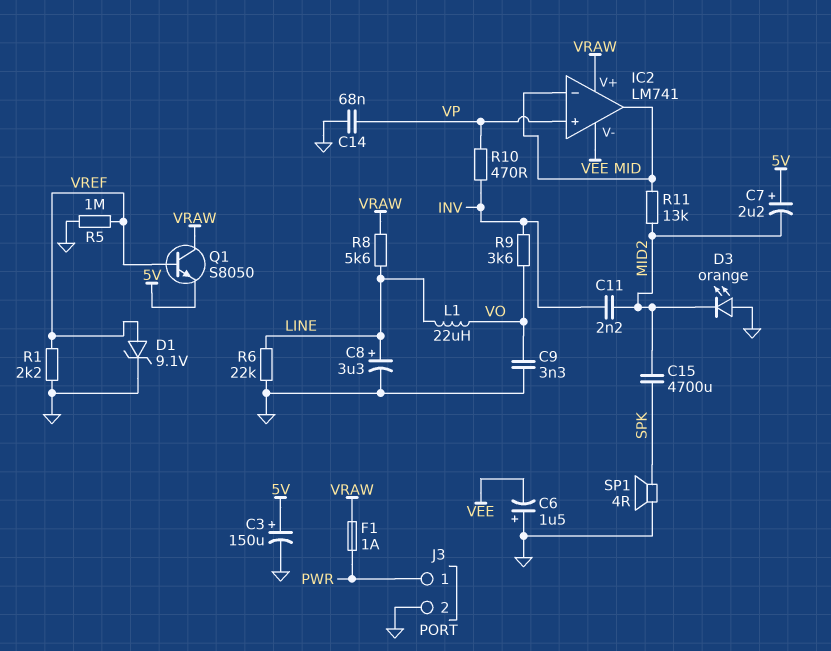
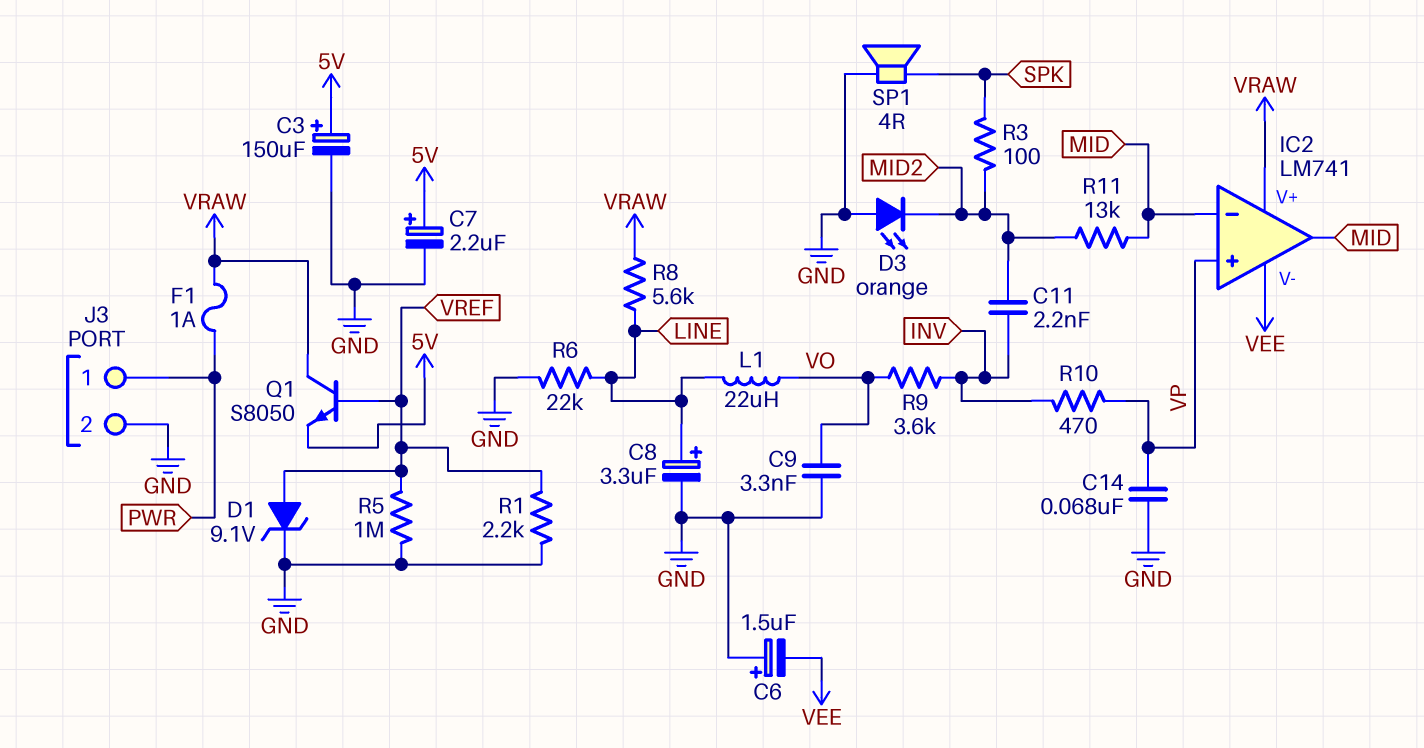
C7: 2.2uF (plus 5V, minus MID2) -> 2.2uF (plus 5V, minus GND)
C15: 4700uF (MID2, SPK) -> none
R3: none -> 100 (MID2, SPK)

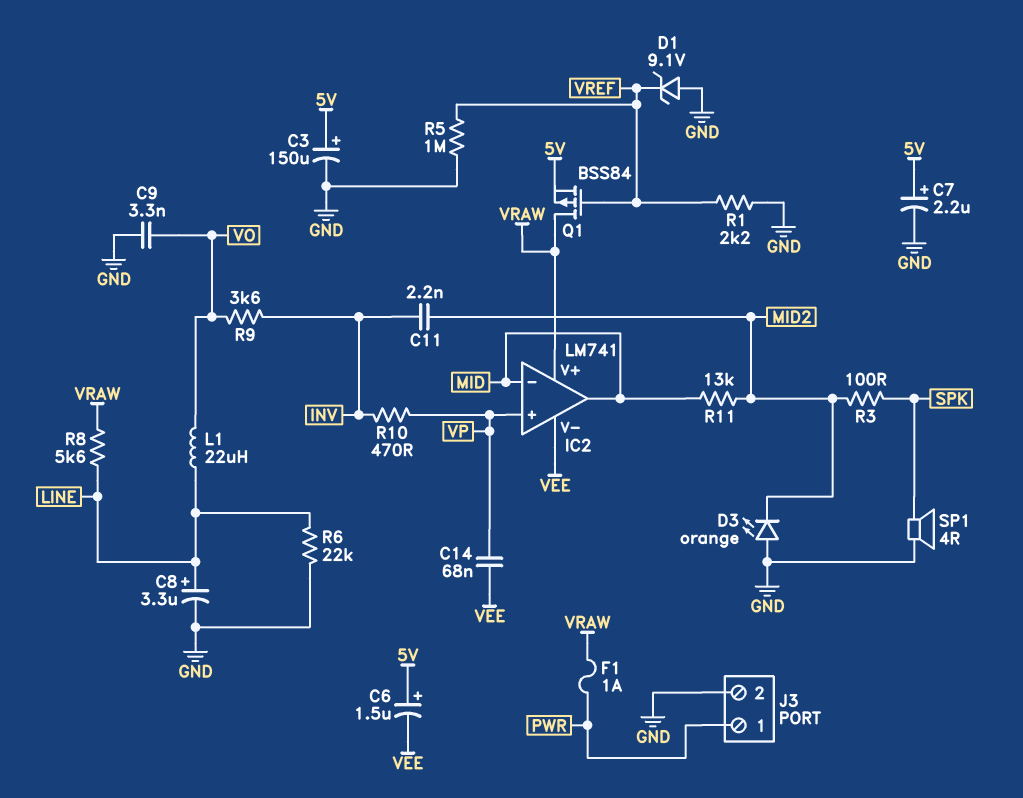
C6: 1.5uF (plus GND, minus VEE) -> 1.5uF (plus 5V, minus VEE)
C14: 68nF (GND, VP) -> 68nF (VEE, VP)
D1: zener 9.1V (A VREF, K GND) -> zener 9.1V (A GND, K VREF)
Q1: NPN S8050 (B VREF, C VRAW, E 5V) -> PMOS BSS84 (G VREF, D VRAW, S 5V)

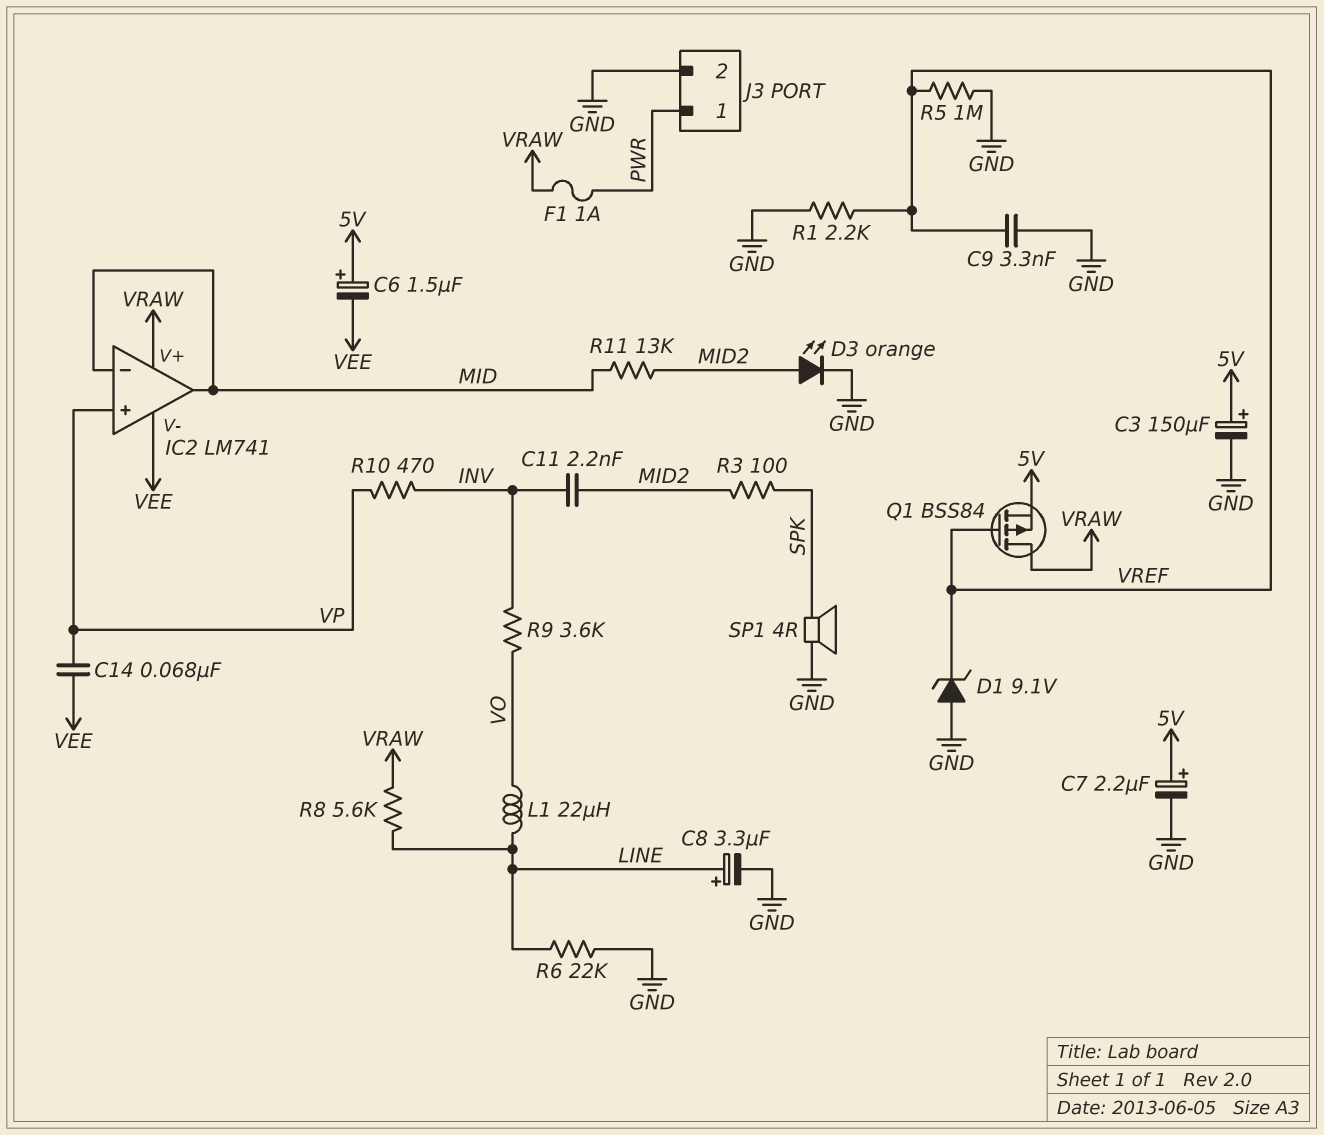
C9: 3.3nF (GND, VO) -> 3.3nF (GND, VREF)
D3: LED orange (A GND, K MID2) -> LED orange (A MID2, K GND)

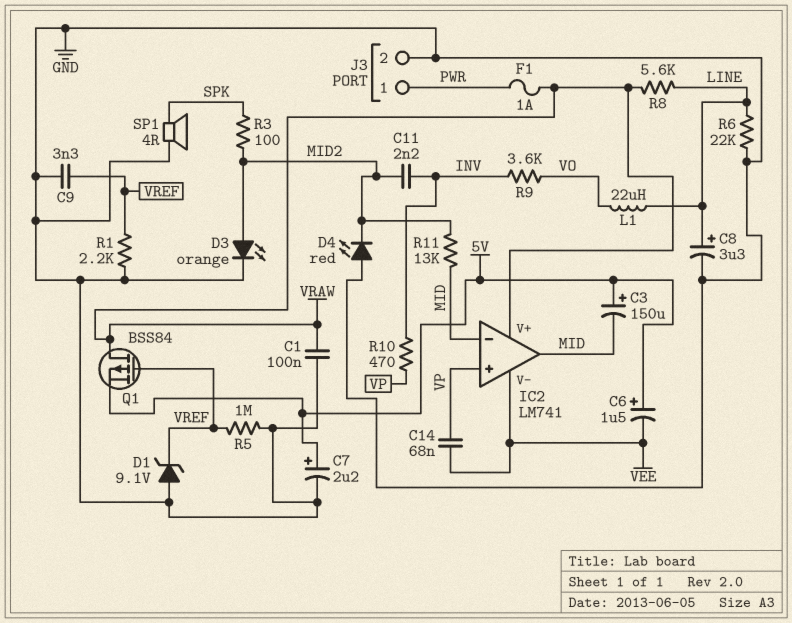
C1: none -> 100nF (GND, VRAW)
C3: 150uF (plus 5V, minus GND) -> 150uF (plus 5V, minus MID)
D4: none -> LED red (A GND, K MID2)

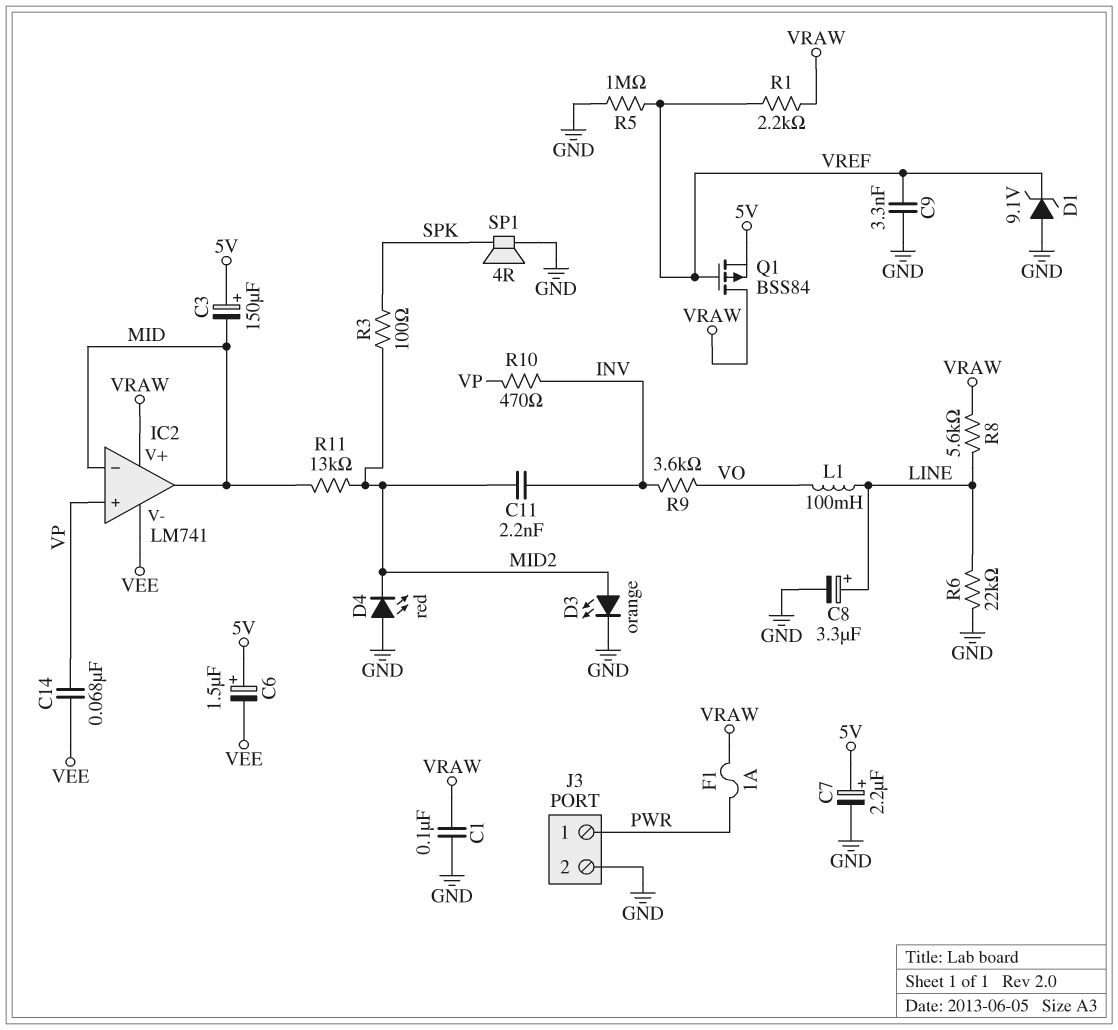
L1: 22uH (LINE, VO) -> 100mH (LINE, VO)
R1: 2.2k (GND, VREF) -> 2.2k (VRAW, VREF)

